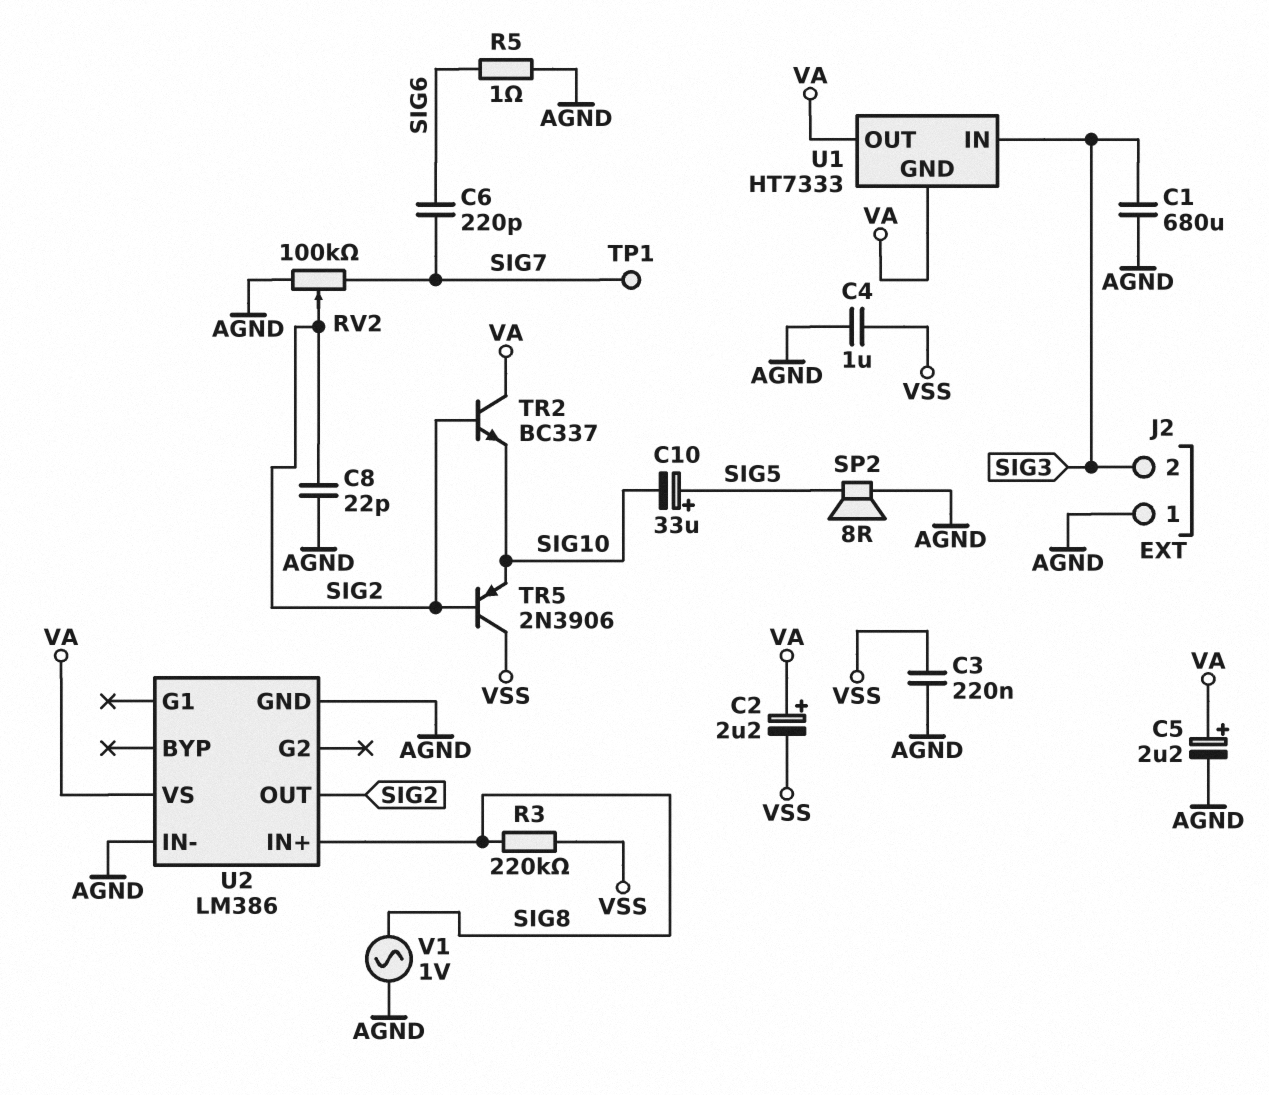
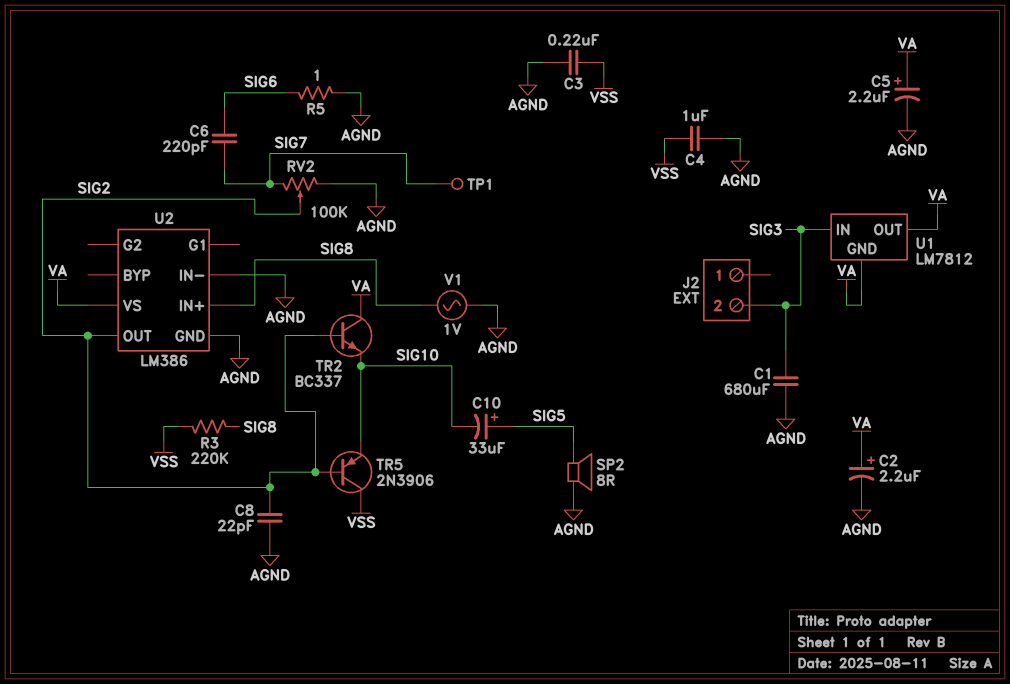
C2: 2.2uF (plus VA, minus VSS) -> 2.2uF (plus VA, minus AGND)
J2 pin 1: AGND -> none
U1: HT7333 -> LM7812

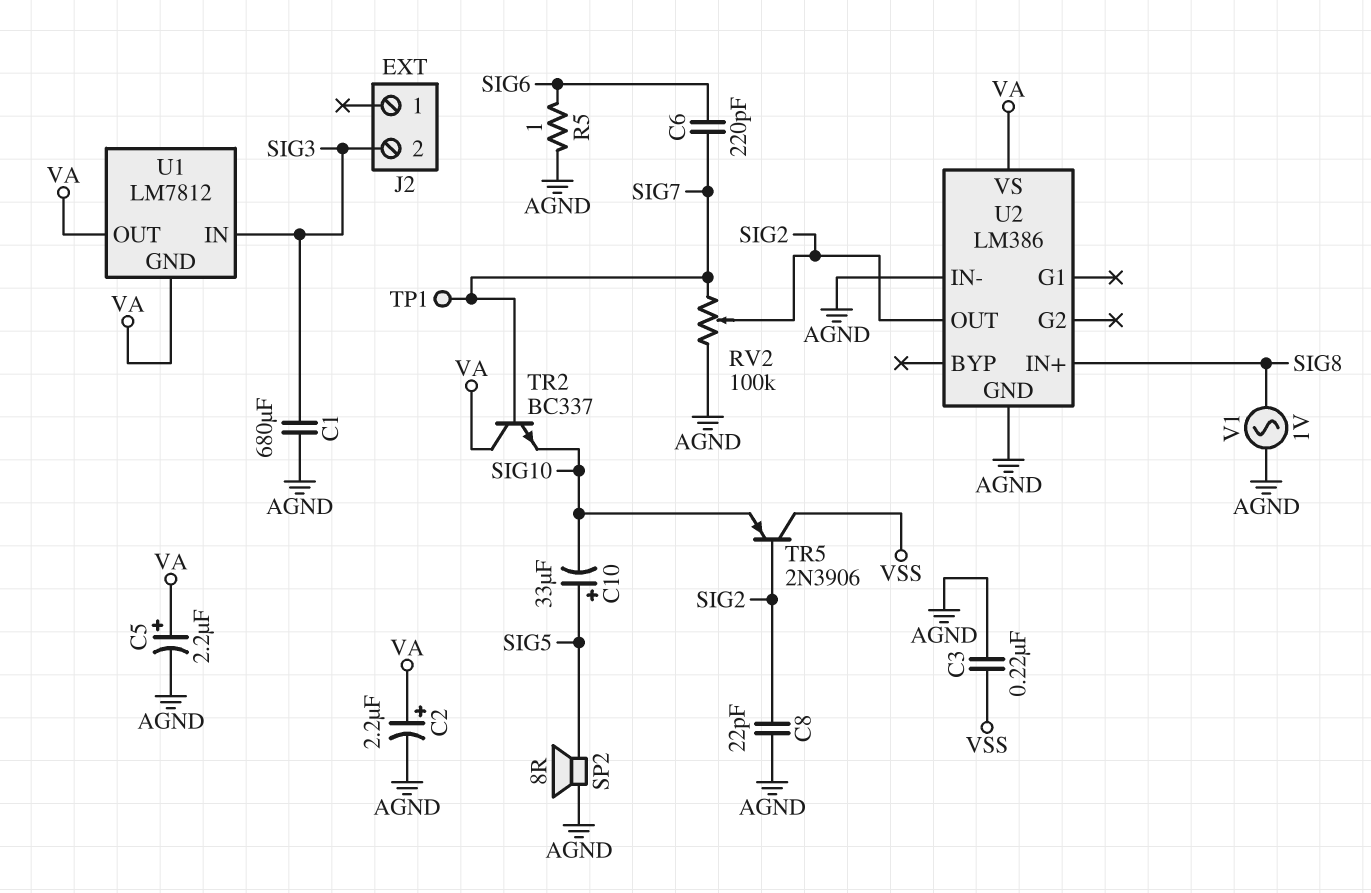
C4: 1uF (AGND, VSS) -> none
R3: 220k (SIG8, VSS) -> none
TR2: NPN BC337 (B SIG2, C VA, E SIG10) -> NPN BC337 (B SIG7, C VA, E SIG10)

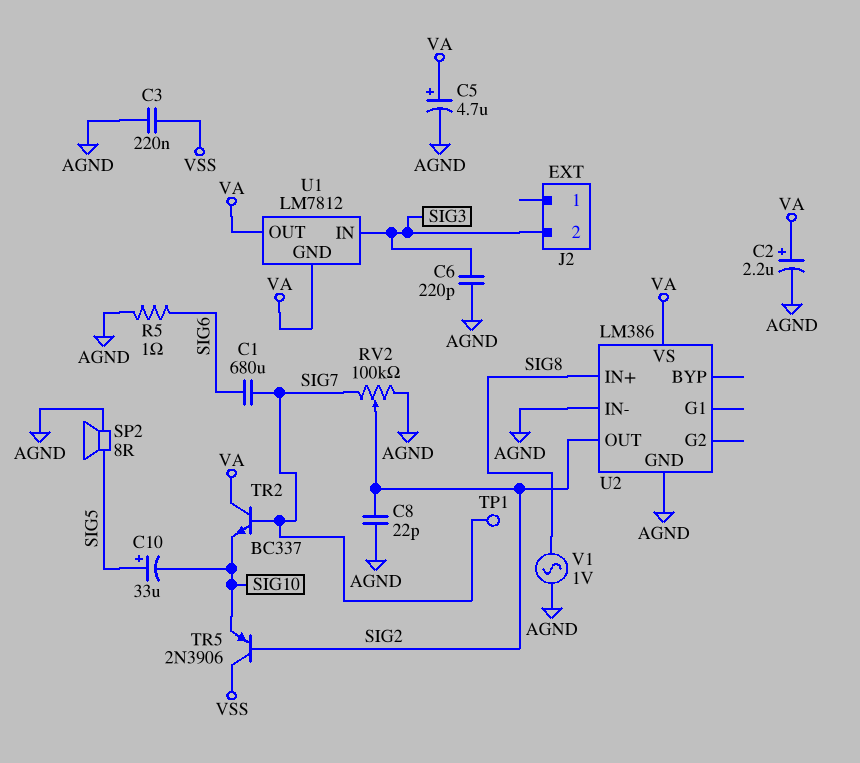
C1: 680uF (AGND, SIG3) -> 680uF (SIG6, SIG7)
C5: 2.2uF (plus VA, minus AGND) -> 4.7uF (plus VA, minus AGND)
C6: 220pF (SIG6, SIG7) -> 220pF (AGND, SIG3)

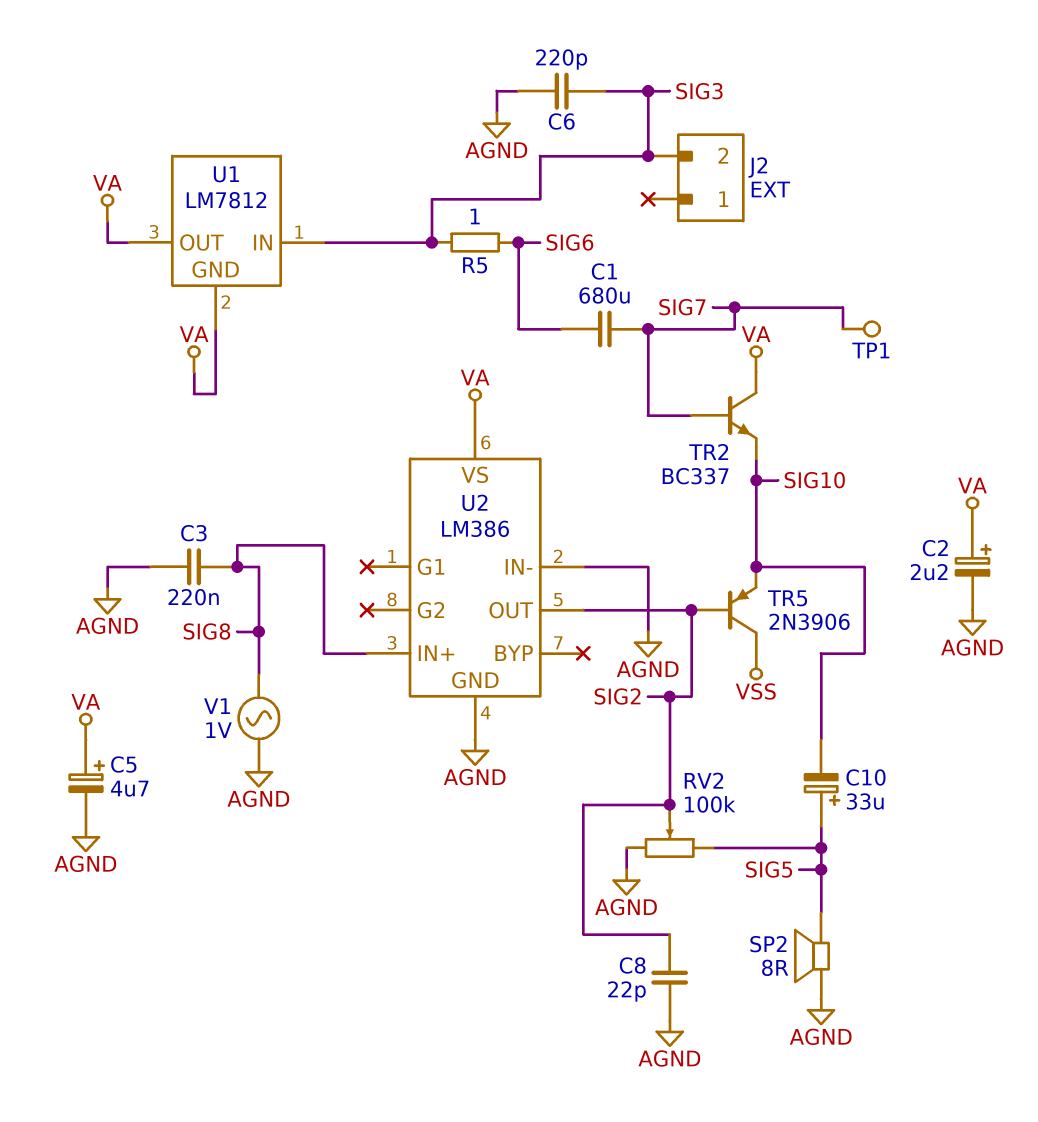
C3: 220nF (AGND, VSS) -> 220nF (AGND, SIG8)
R5: 1 (AGND, SIG6) -> 1 (SIG3, SIG6)
RV2: 100k (AGND, SIG7, wiper SIG2) -> 100k (AGND, SIG5, wiper SIG2)

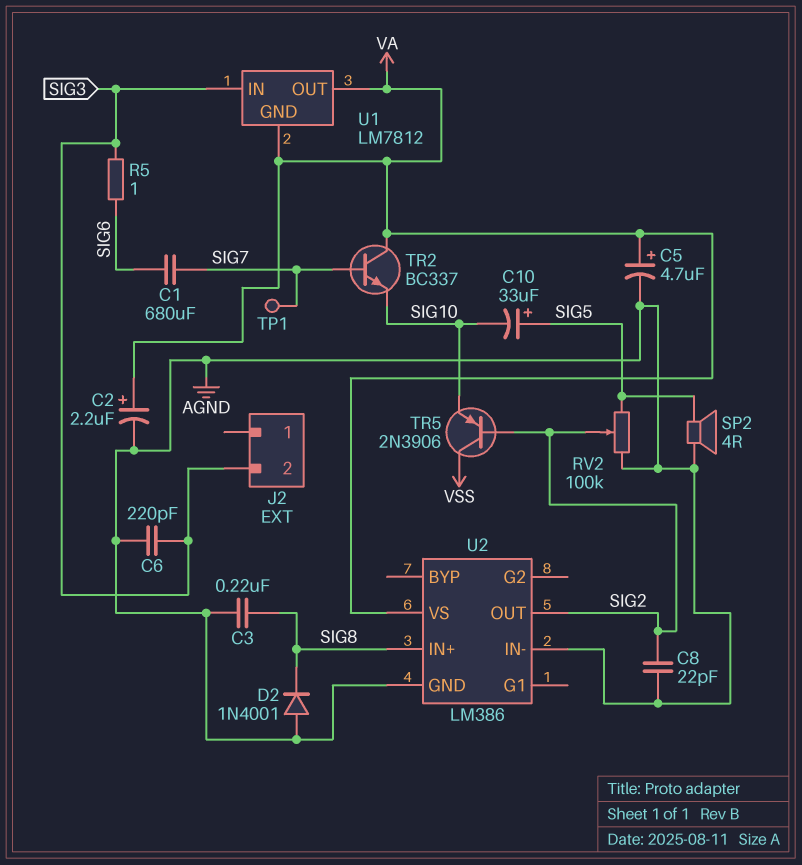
D2: none -> diode 1N4001 (A AGND, K SIG8)
SP2: speaker 8R (AGND, SIG5) -> speaker 4R (AGND, SIG5)
V1: AC 1V (AGND, SIG8) -> none

